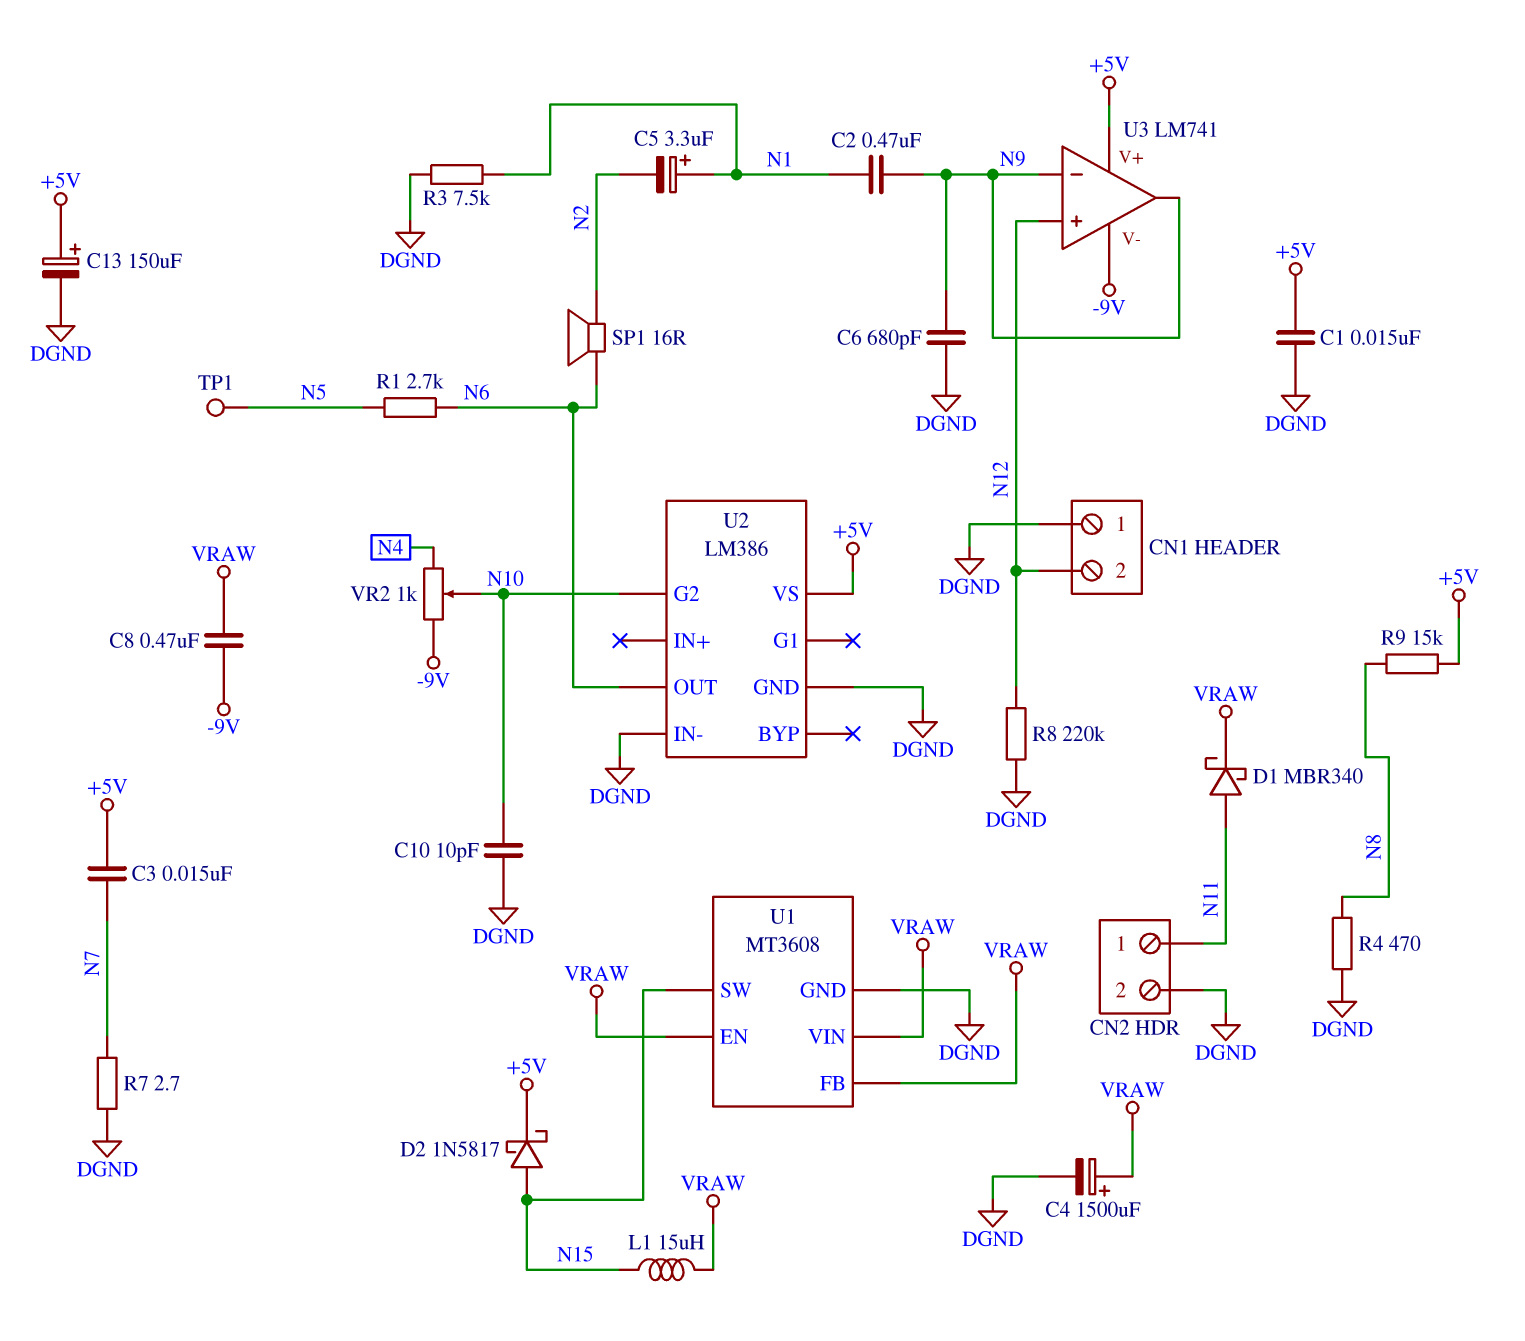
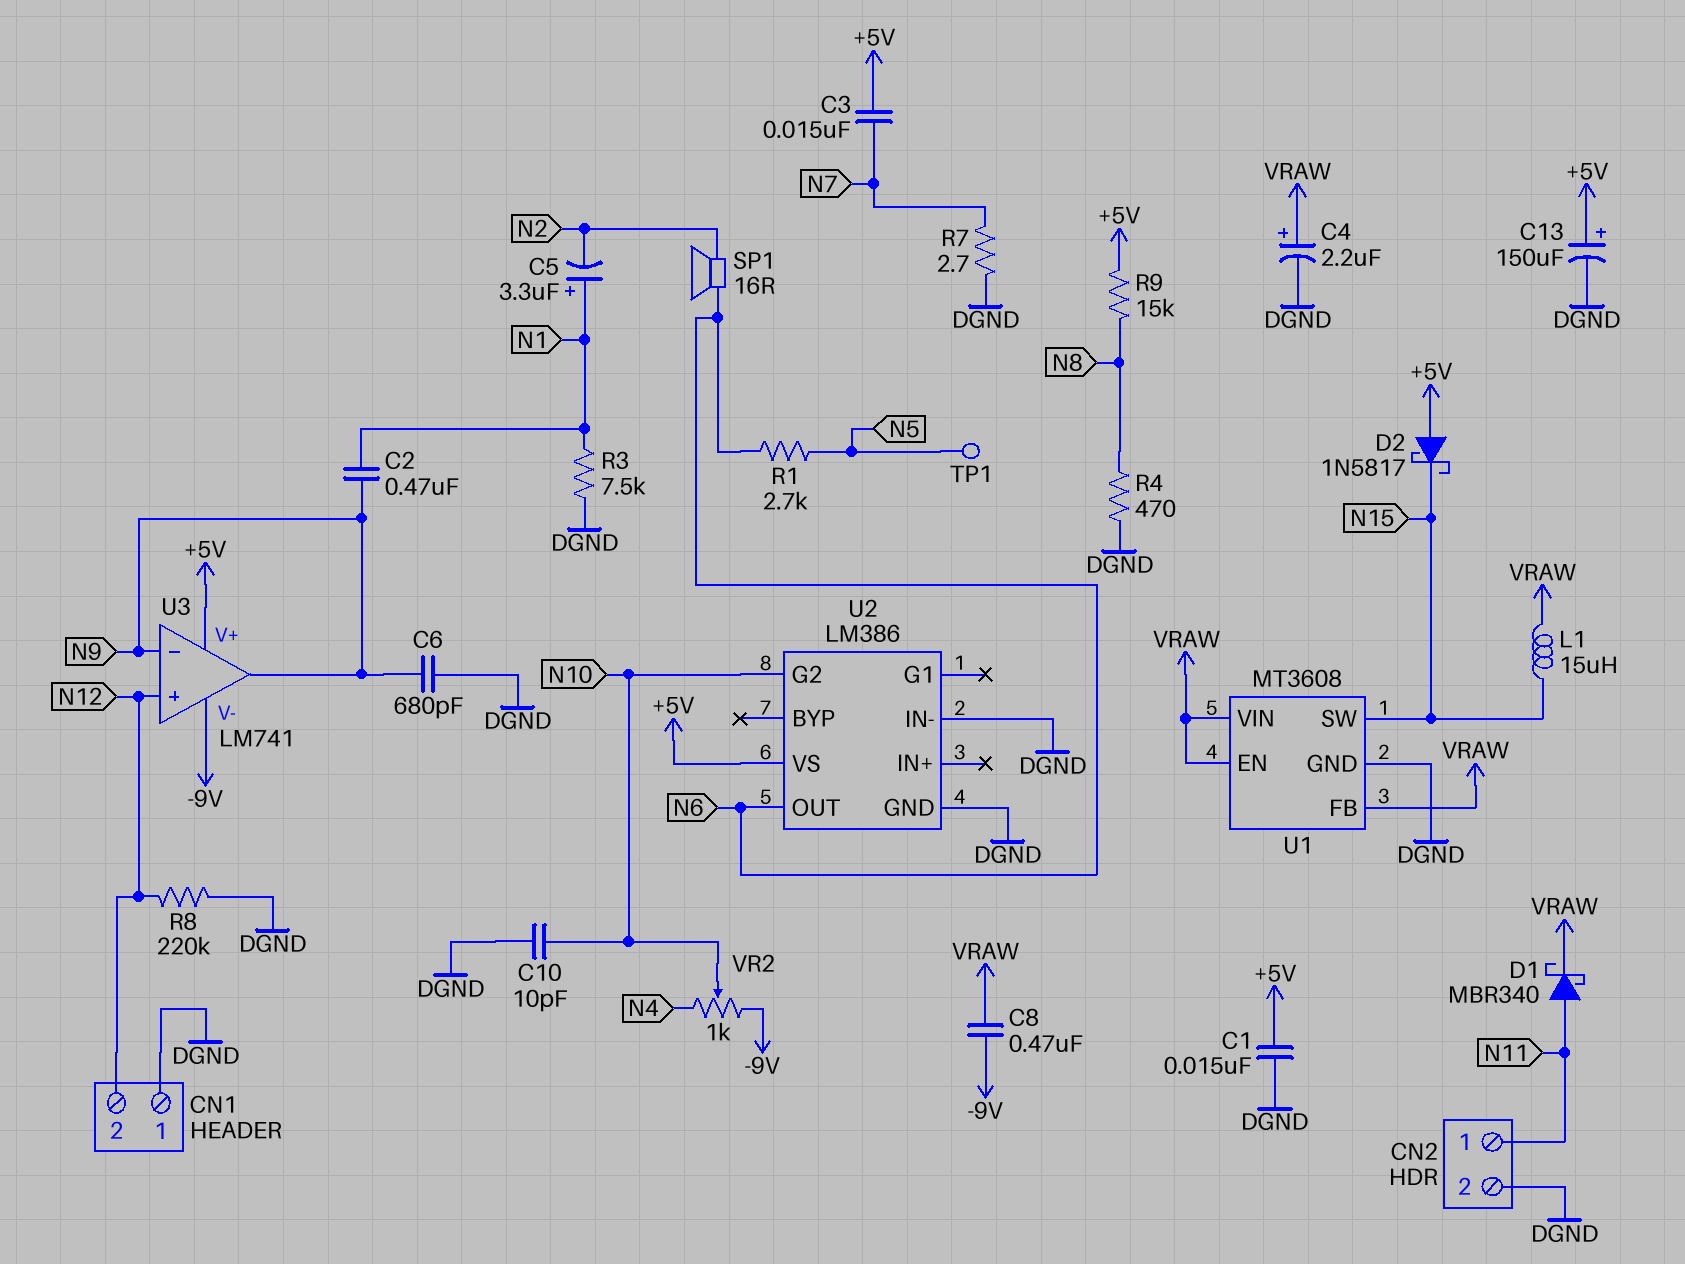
C4: 1500uF (plus VRAW, minus DGND) -> 2.2uF (plus VRAW, minus DGND)
D2: schottky 1N5817 (A N15, K +5V) -> schottky 1N5817 (A +5V, K N15)

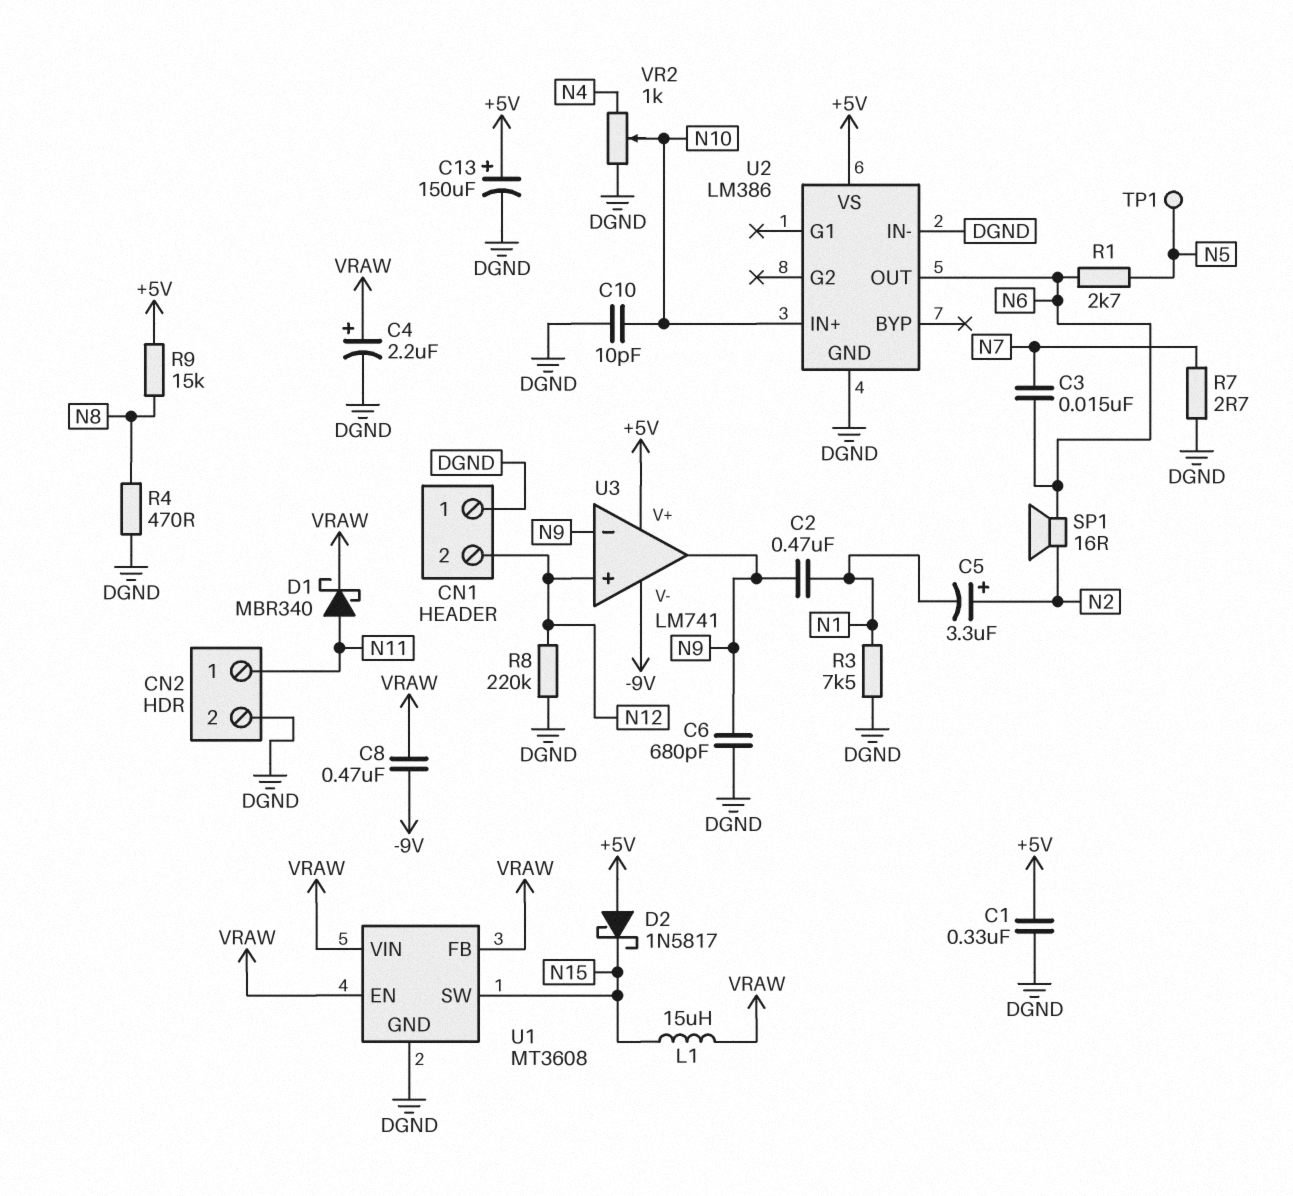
C1: 15nF (+5V, DGND) -> 330nF (+5V, DGND)
C3: 15nF (+5V, N7) -> 15nF (N6, N7)
C5: 3.3uF (plus N1, minus N2) -> 3.3uF (plus N2, minus N1)
U2 pin G2: N10 -> none
U2 pin IN+: none -> N10
VR2: 1k (-9V, N4, wiper N10) -> 1k (DGND, N4, wiper N10)

